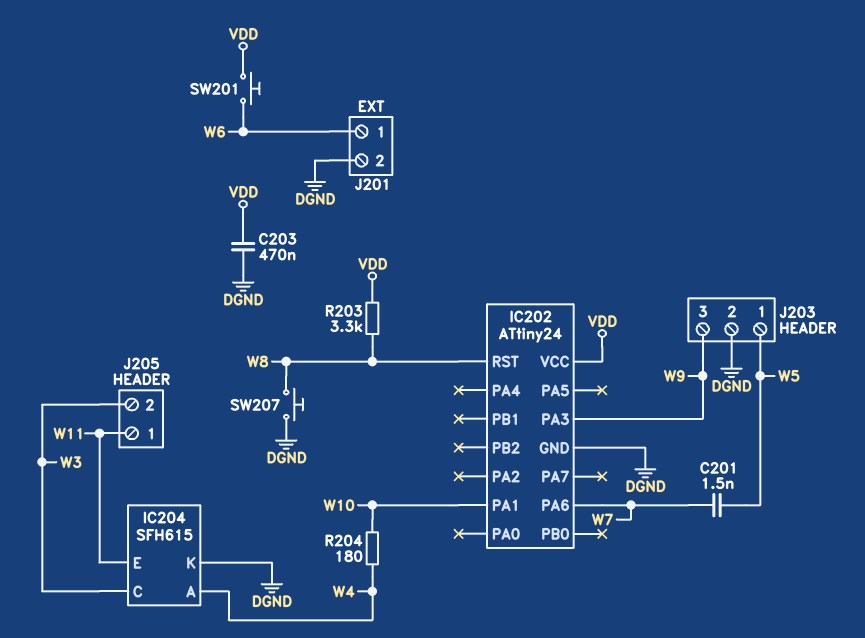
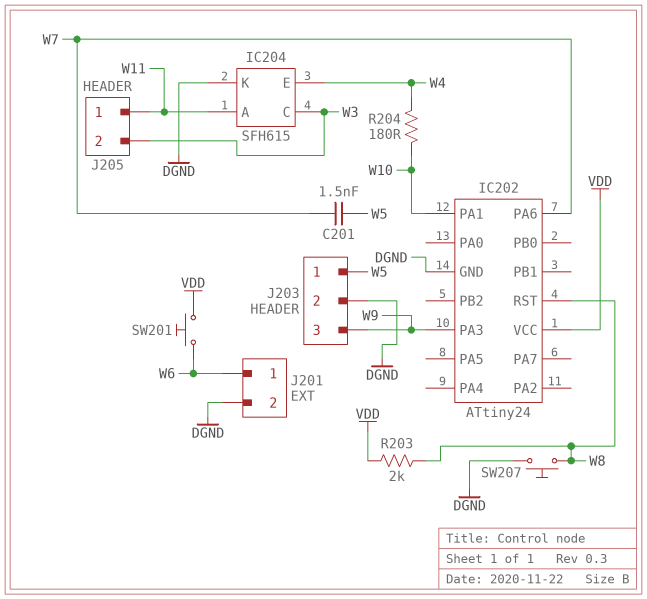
C203: 470nF (DGND, VDD) -> none
IC204 pin A: W4 -> W11
IC204 pin E: W11 -> W4
R203: 3.3k (VDD, W8) -> 2k (VDD, W8)

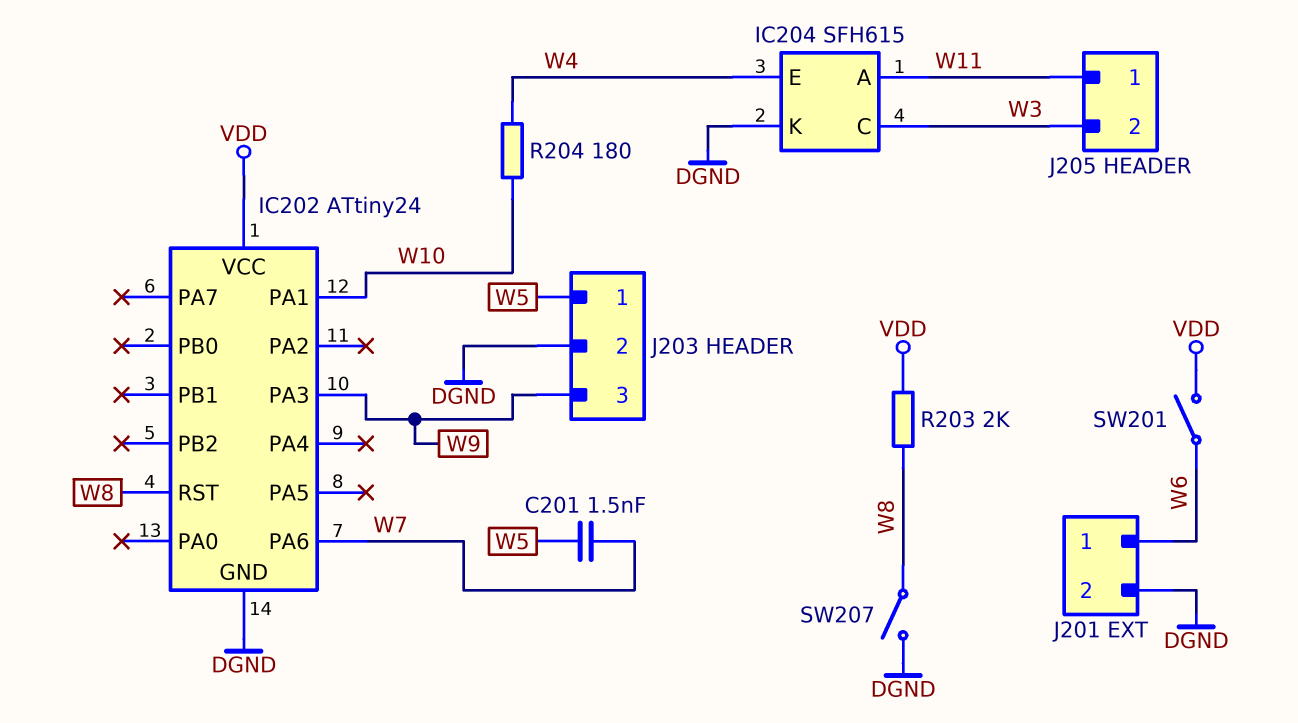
SW201: button (VDD, W6) -> switch (VDD, W6)
SW207: button (DGND, W8) -> switch (DGND, W8)

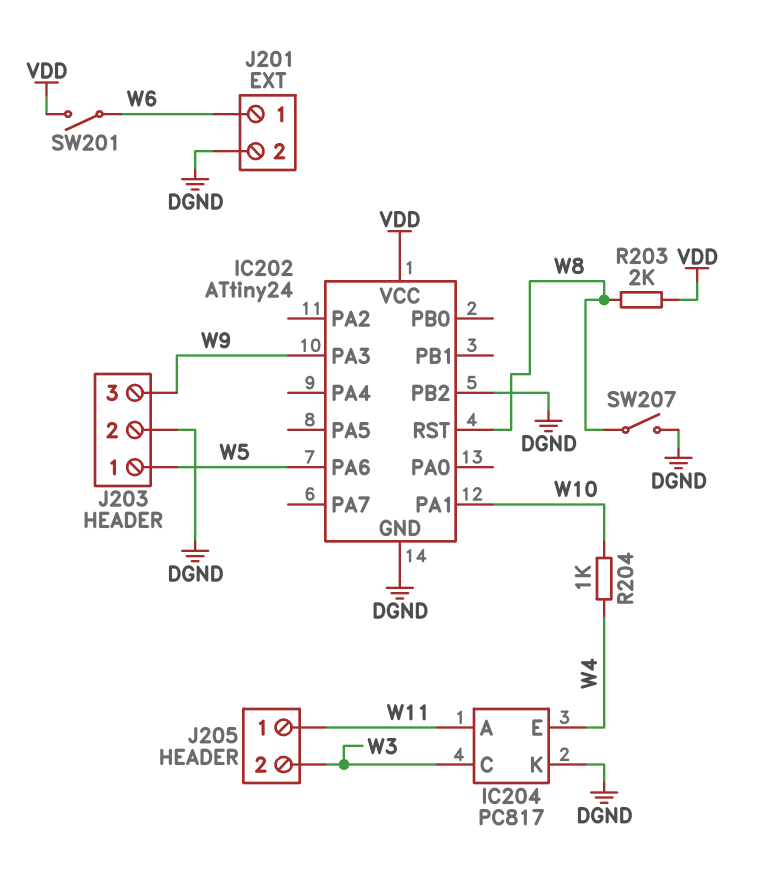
C201: 1.5nF (W5, W7) -> none
IC202 pin PA6: W7 -> W5
IC202 pin PB2: none -> DGND
IC204: SFH615 -> PC817
R204: 180 (W4, W10) -> 1k (W4, W10)

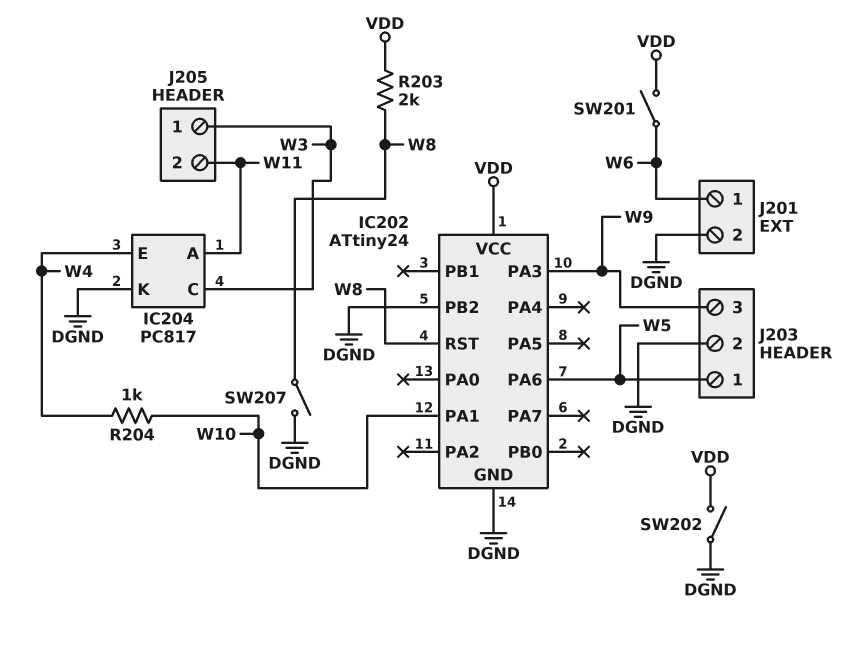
J205 pin 1: W11 -> W3
J205 pin 2: W3 -> W11
SW202: none -> switch (DGND, VDD)

